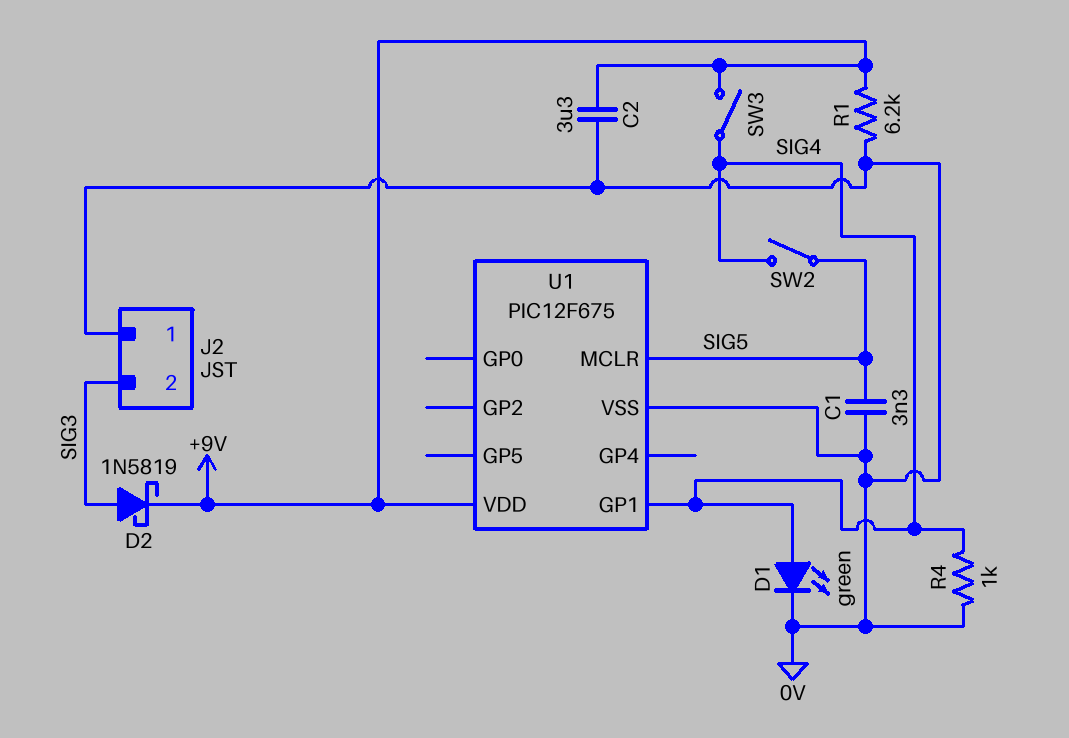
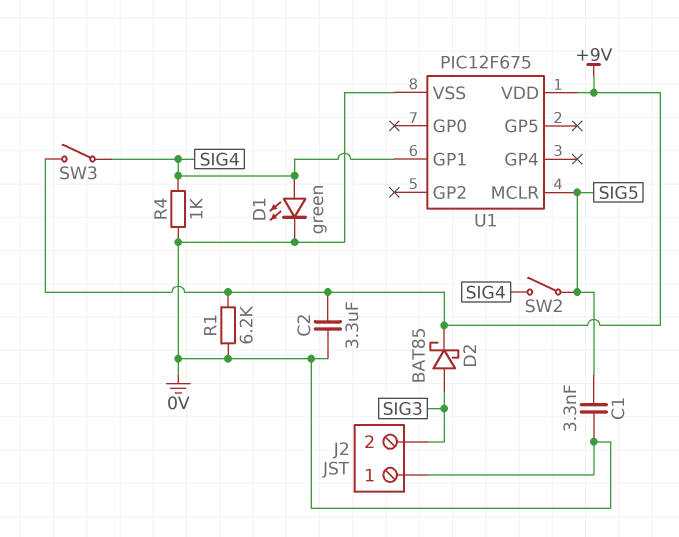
D2: schottky 1N5819 (A SIG3, K +9V) -> schottky BAT85 (A SIG3, K +9V)

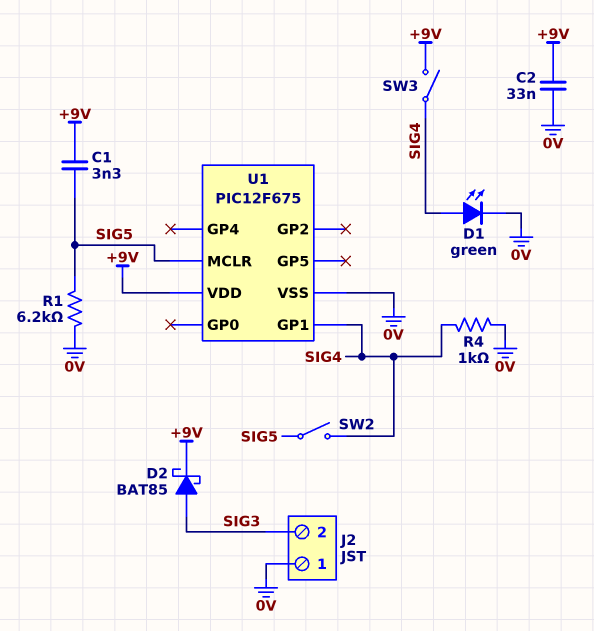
C1: 3.3nF (0V, SIG5) -> 3.3nF (+9V, SIG5)
C2: 3.3uF (+9V, 0V) -> 33nF (+9V, 0V)
R1: 6.2k (+9V, 0V) -> 6.2k (0V, SIG5)

